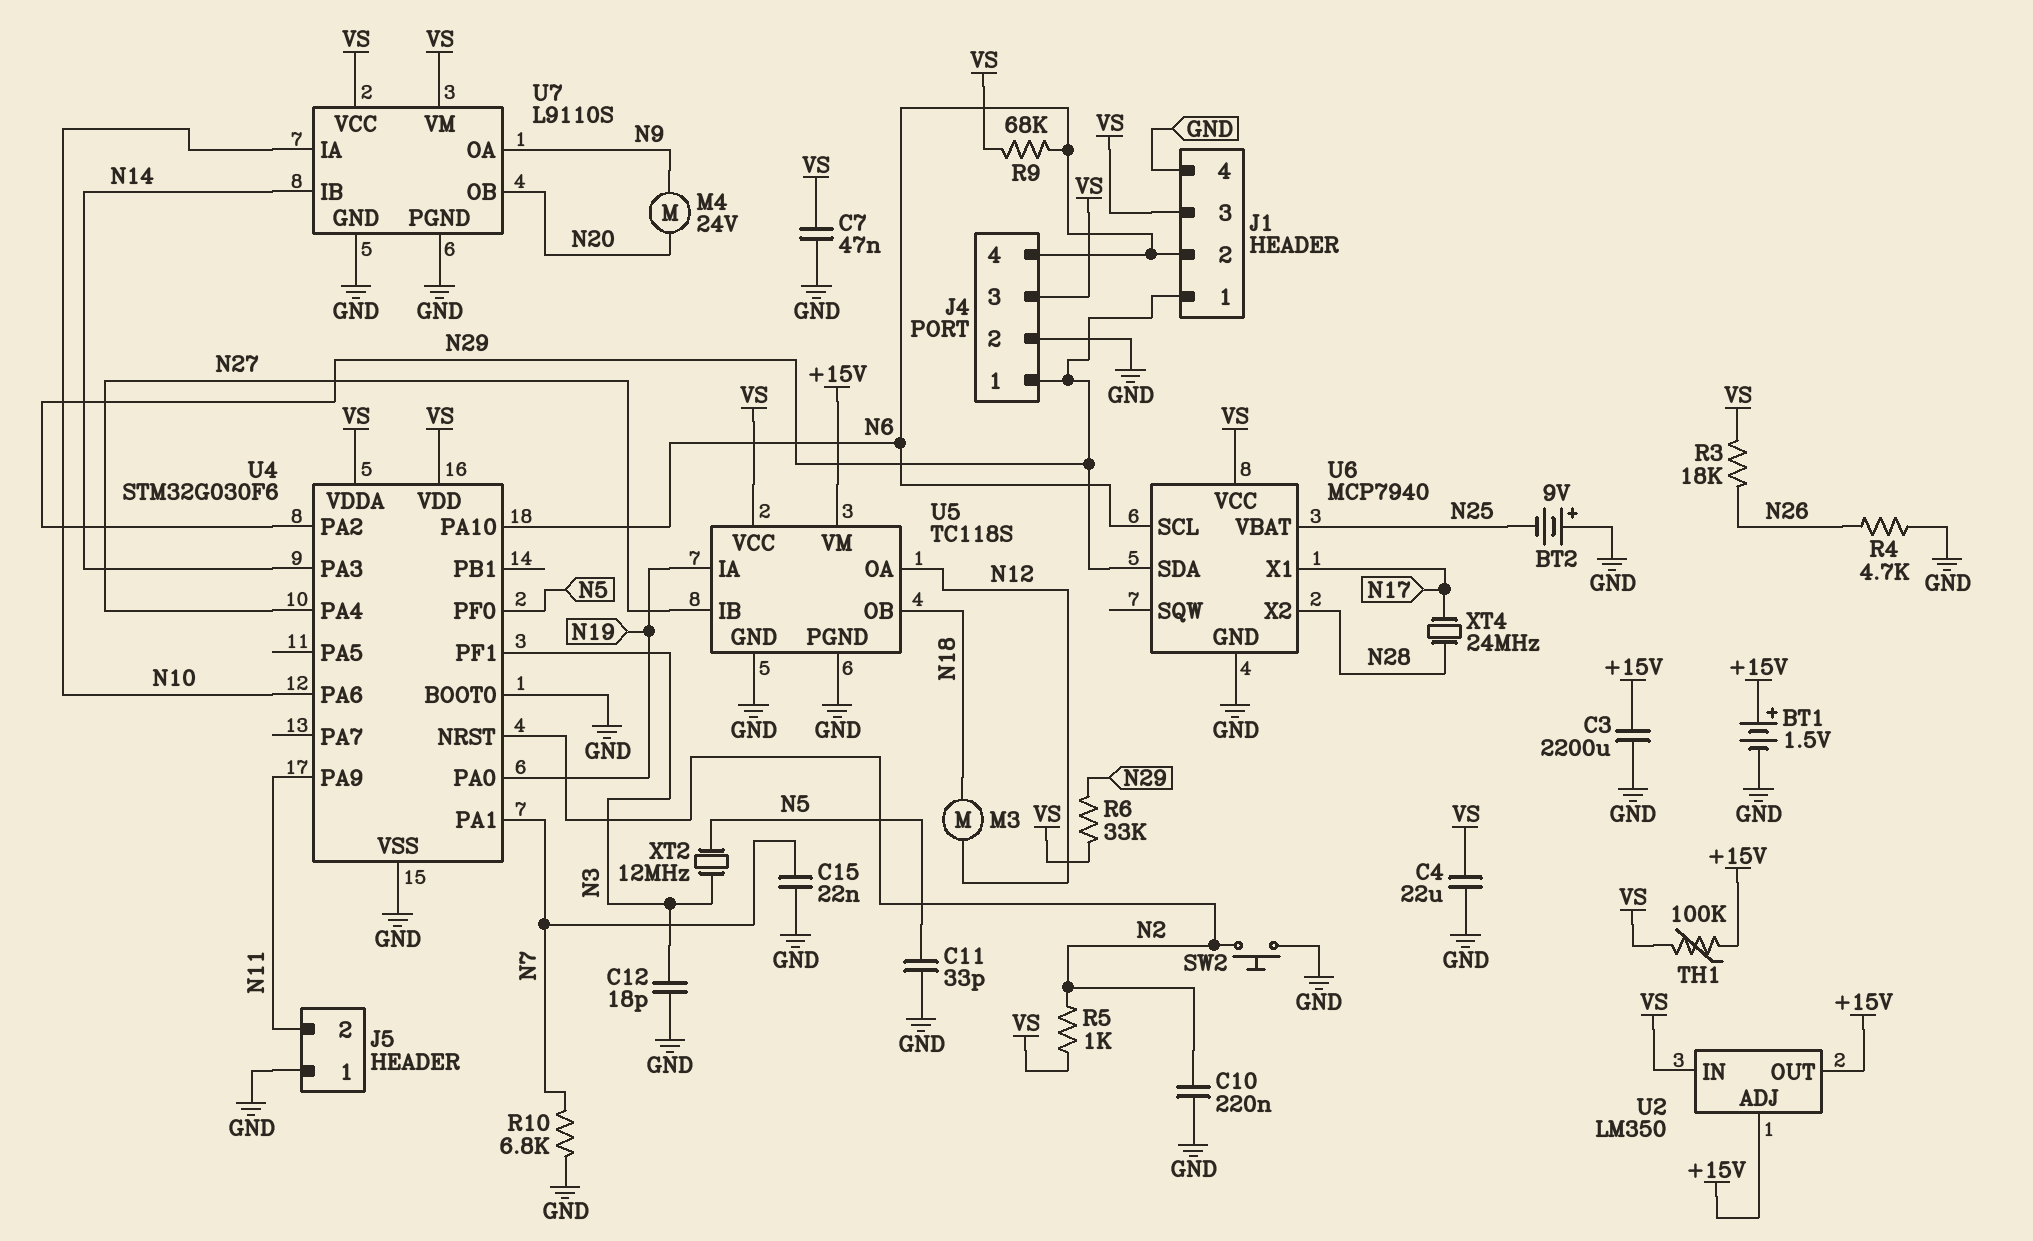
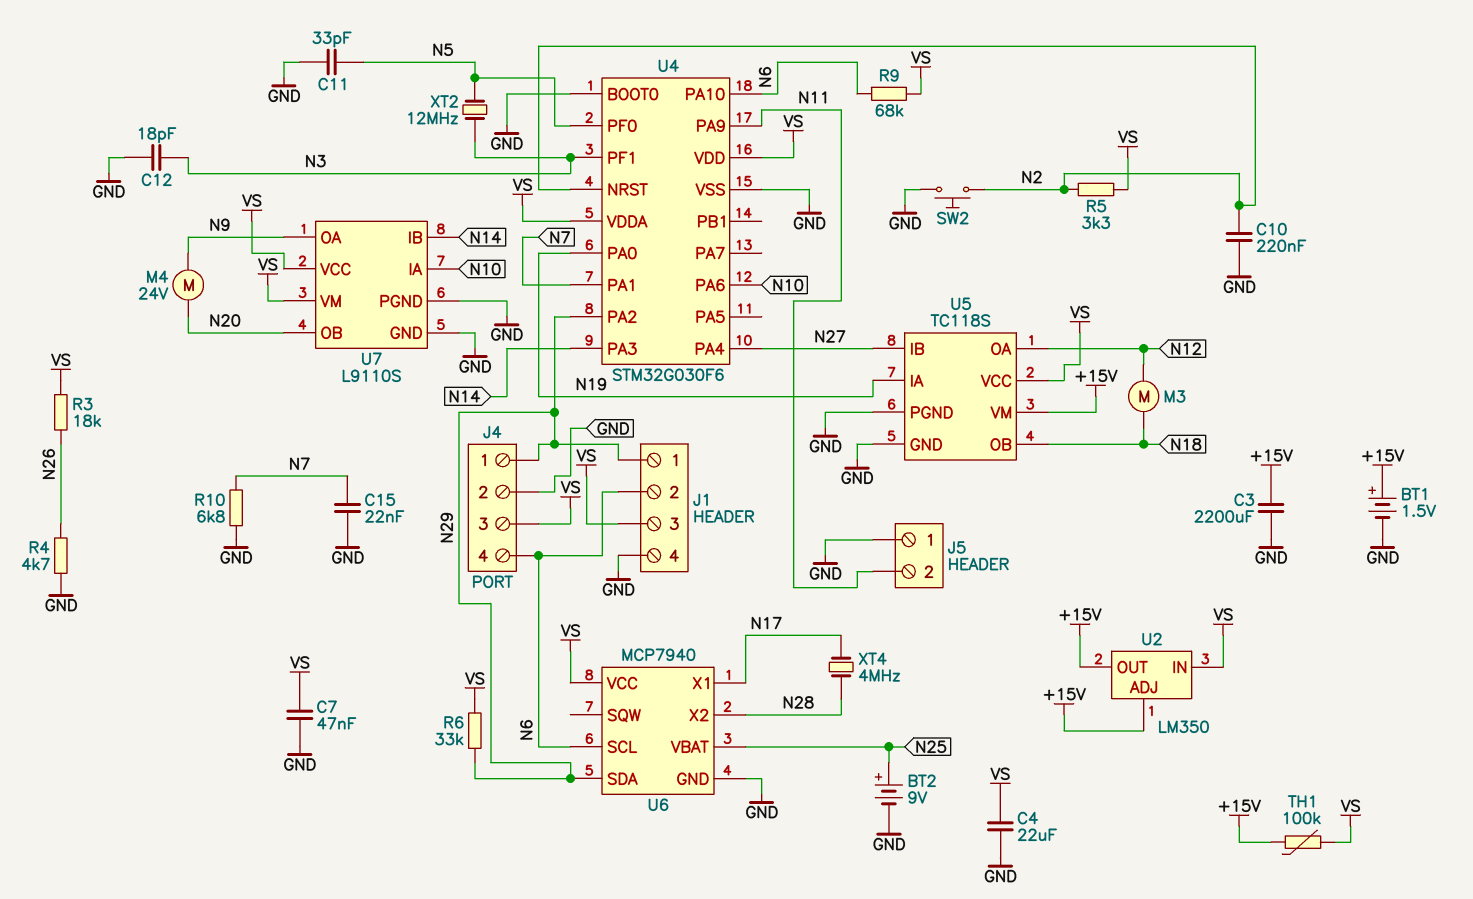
BT2: 9V (plus GND, minus N25) -> 9V (plus N25, minus GND)
R5: 1k (N2, VS) -> 3.3k (N2, VS)
XT4: 24MHz (N17, N28) -> 4MHz (N17, N28)

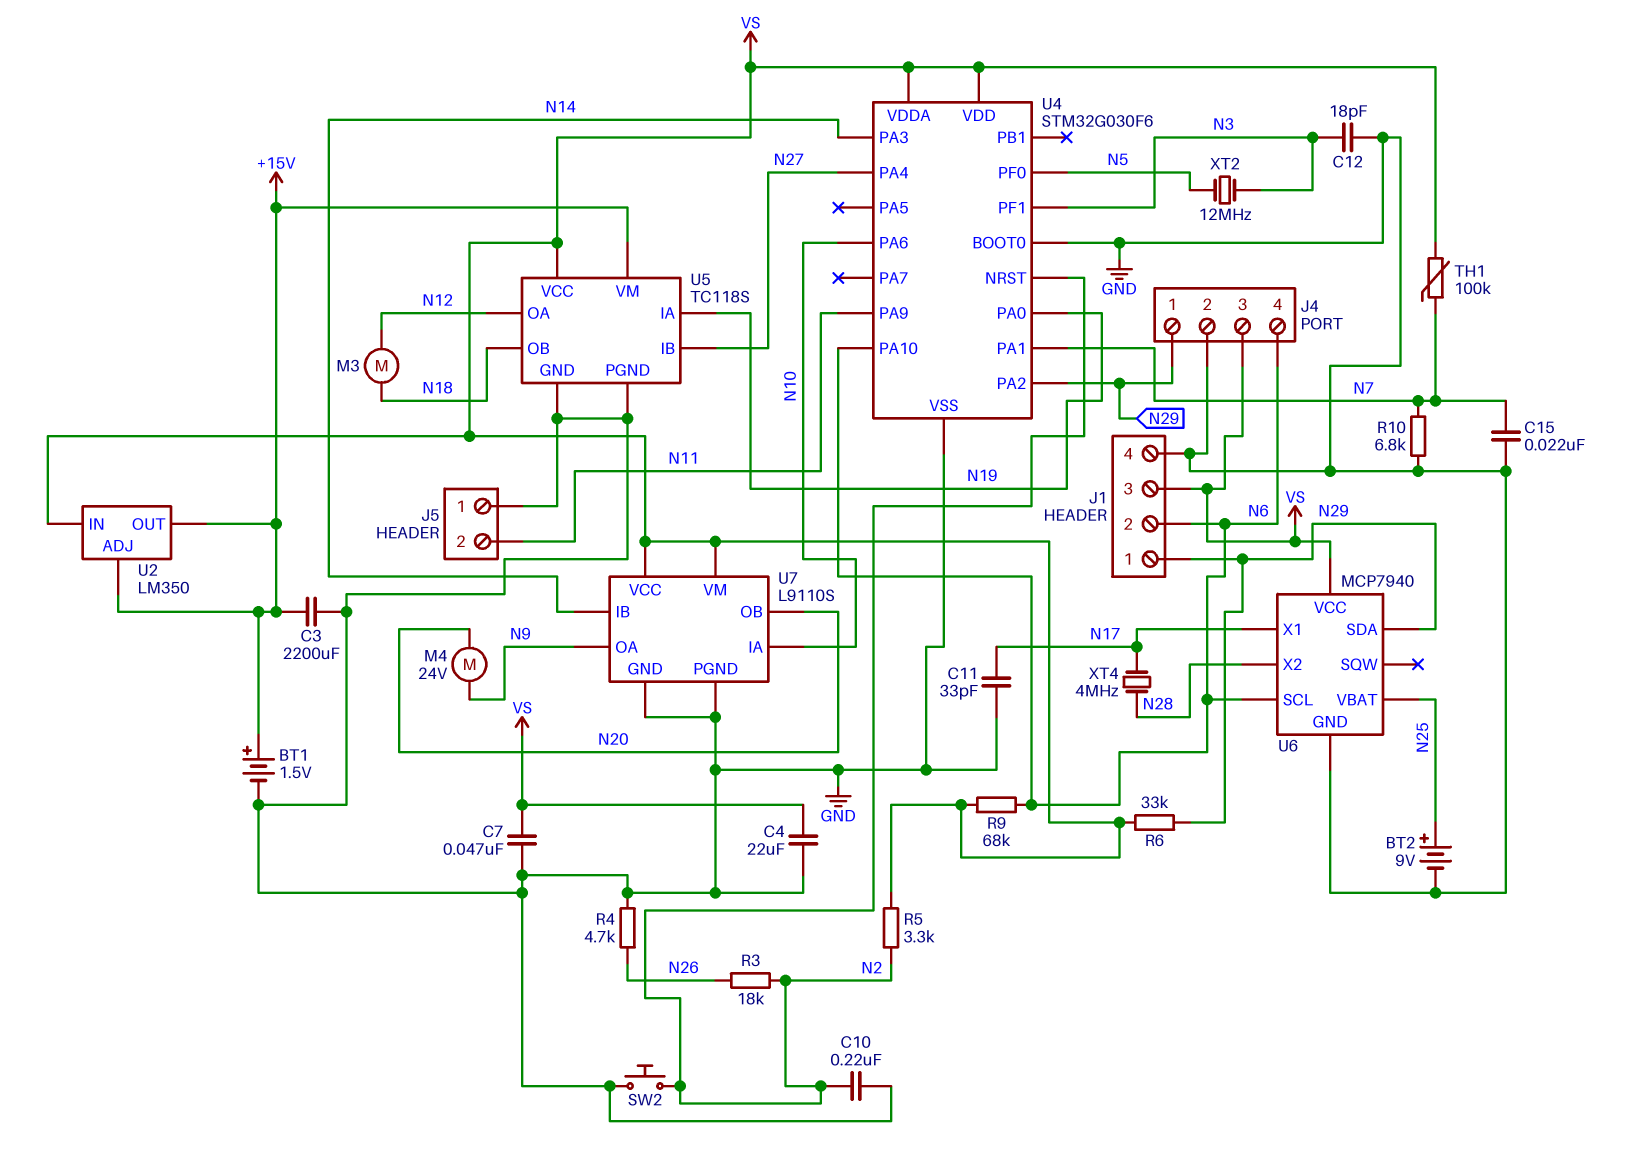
C11: 33pF (GND, N5) -> 33pF (GND, N17)
R3: 18k (N26, VS) -> 18k (N2, N26)
TH1: 100k (+15V, VS) -> 100k (N7, VS)

